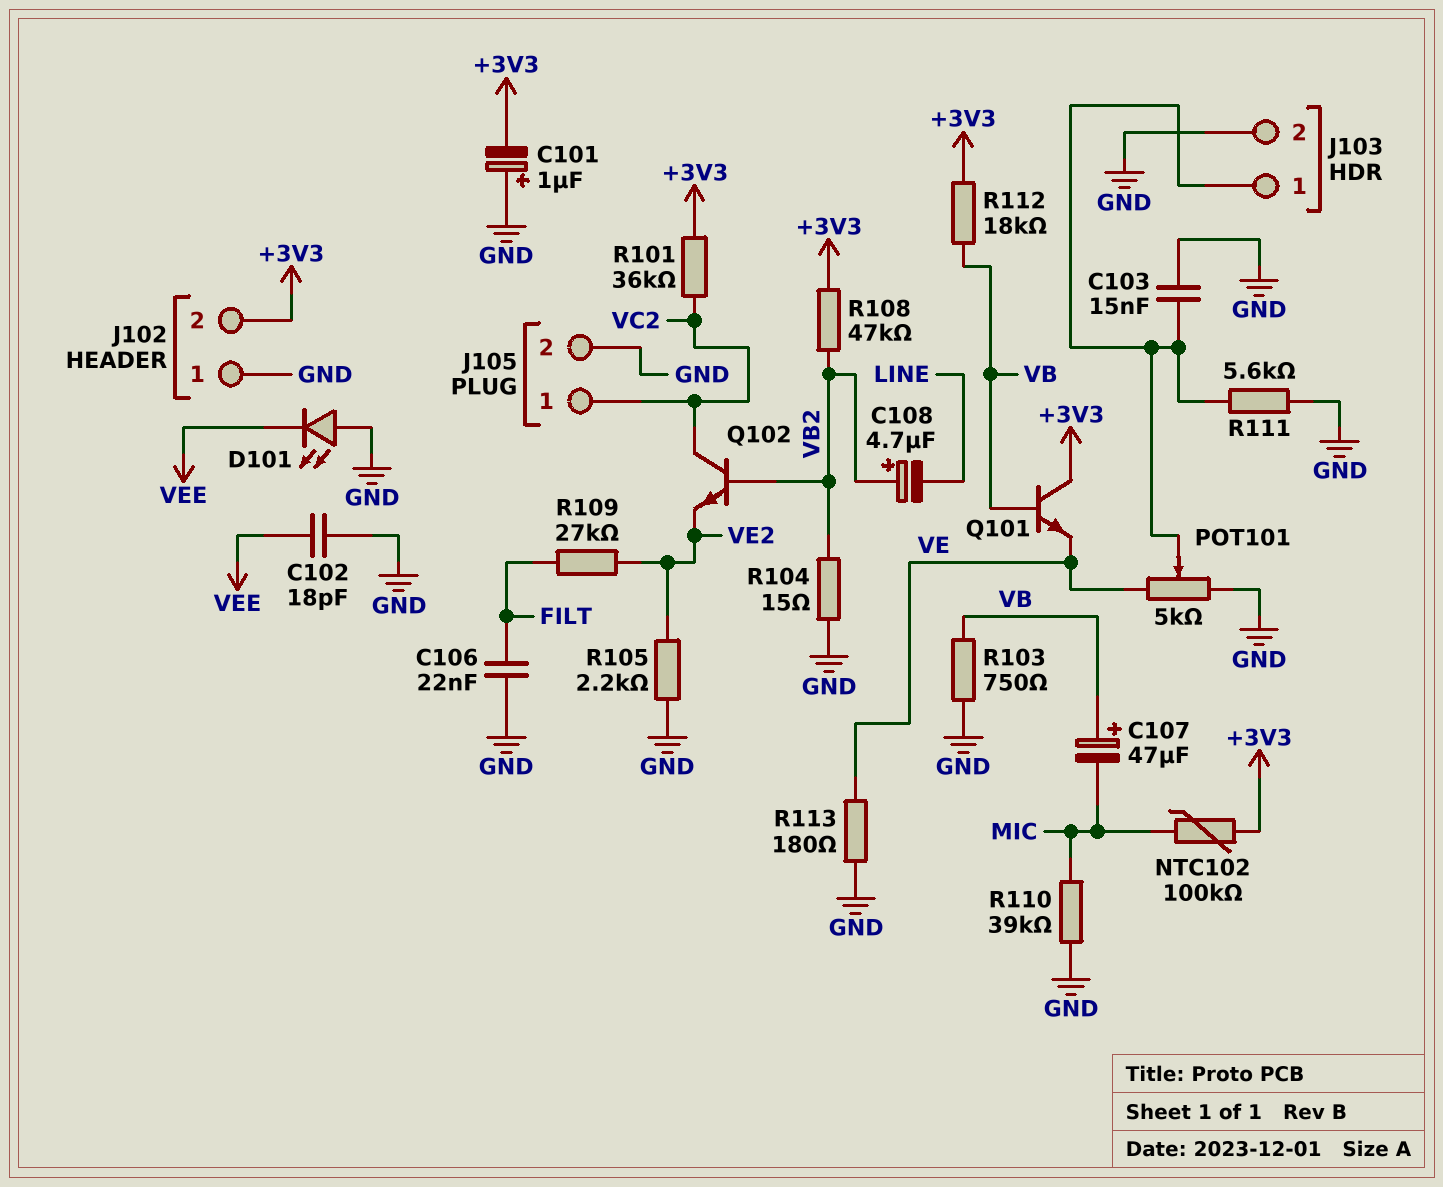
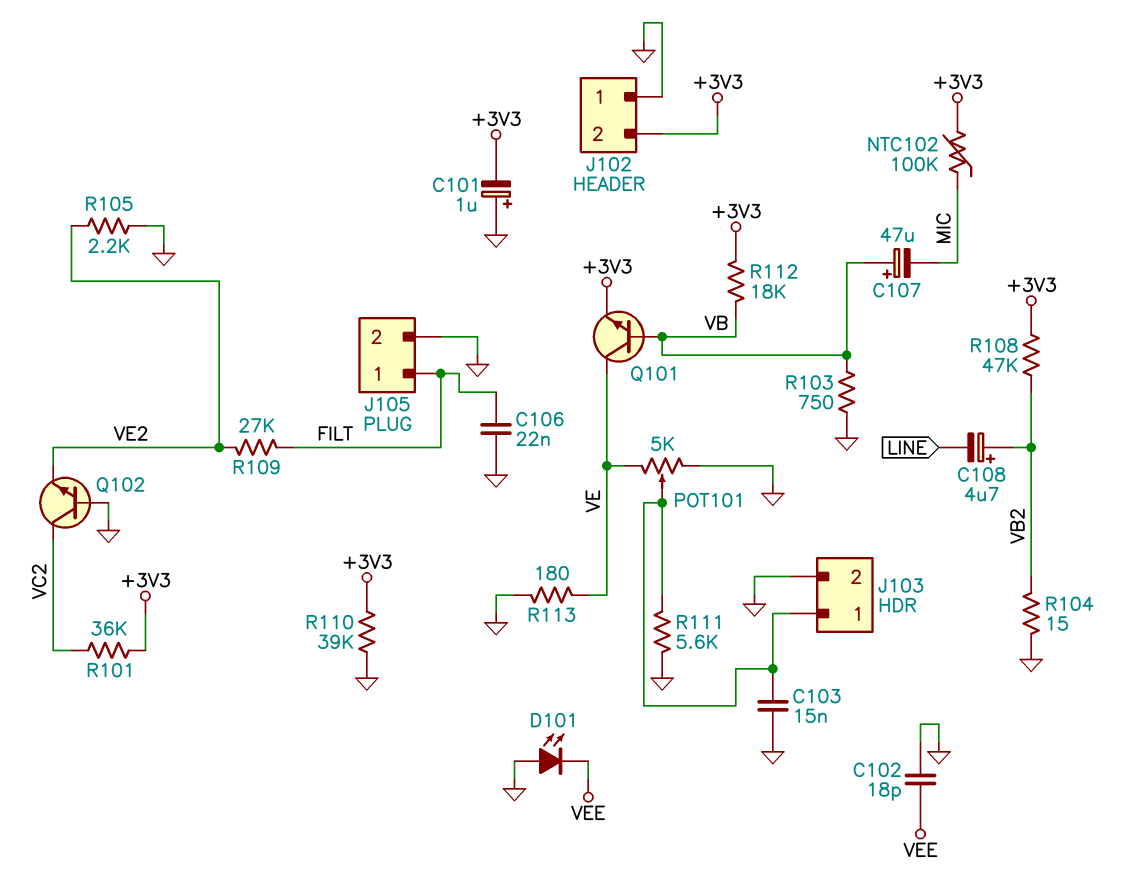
J105 pin 1: VC2 -> FILT
Q101: NPN (B VB, C +3V3, E VE) -> NPN (B VB, C VE, E +3V3)
Q102: NPN (B VB2, C VC2, E VE2) -> NPN (B GND, C VC2, E VE2)
R110: 39k (GND, MIC) -> 39k (+3V3, GND)

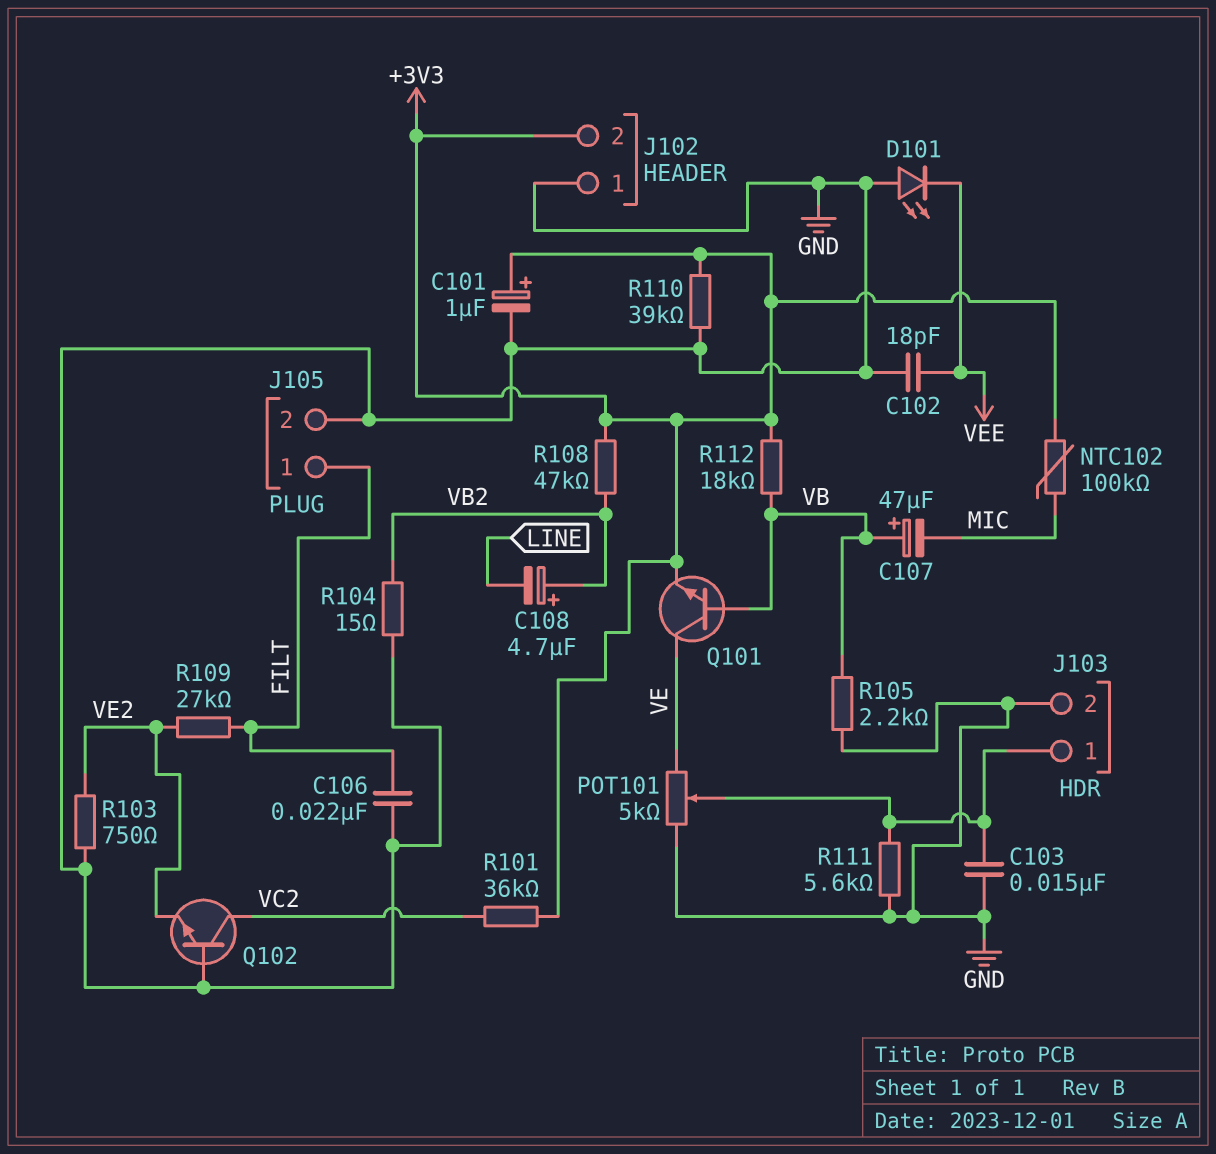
C101: 1uF (plus GND, minus +3V3) -> 1uF (plus +3V3, minus GND)
R103: 750 (GND, VB) -> 750 (GND, VE2)
R105: 2.2k (GND, VE2) -> 2.2k (GND, VB)
R113: 180 (GND, VE) -> none

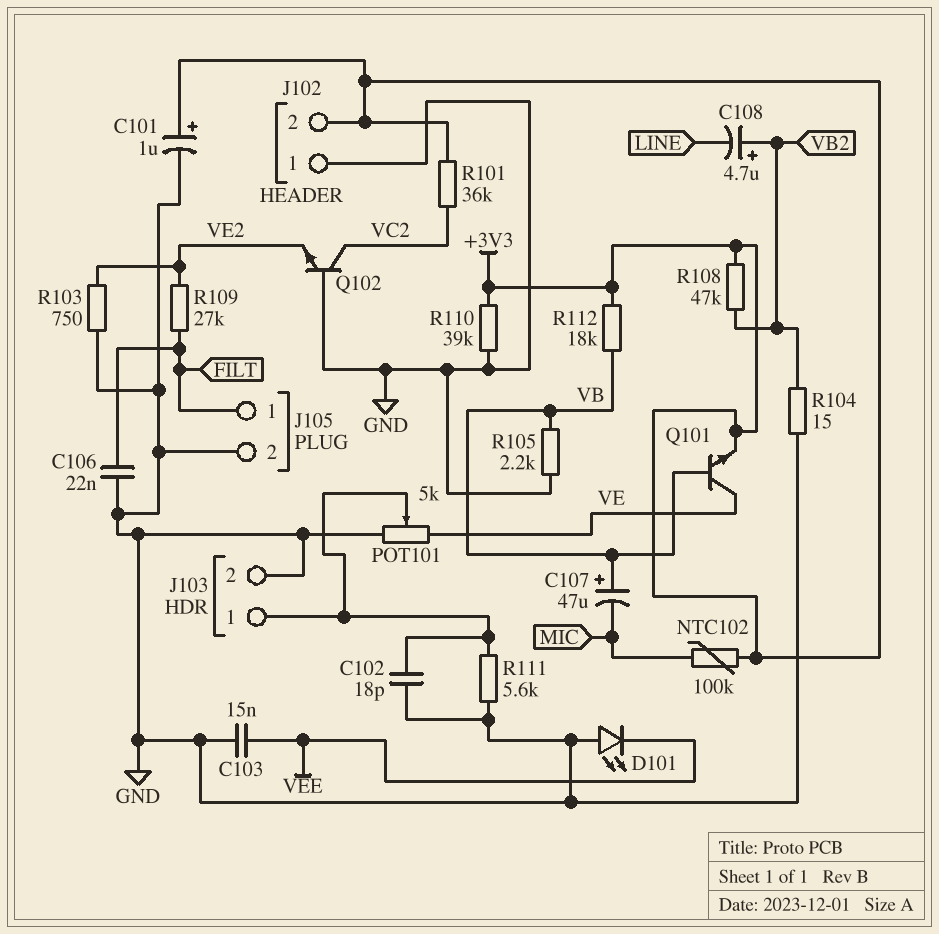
C102: 18pF (GND, VEE) -> 18pF (GND, J103/1)
C103: 15nF (GND, J103/1) -> 15nF (GND, VEE)

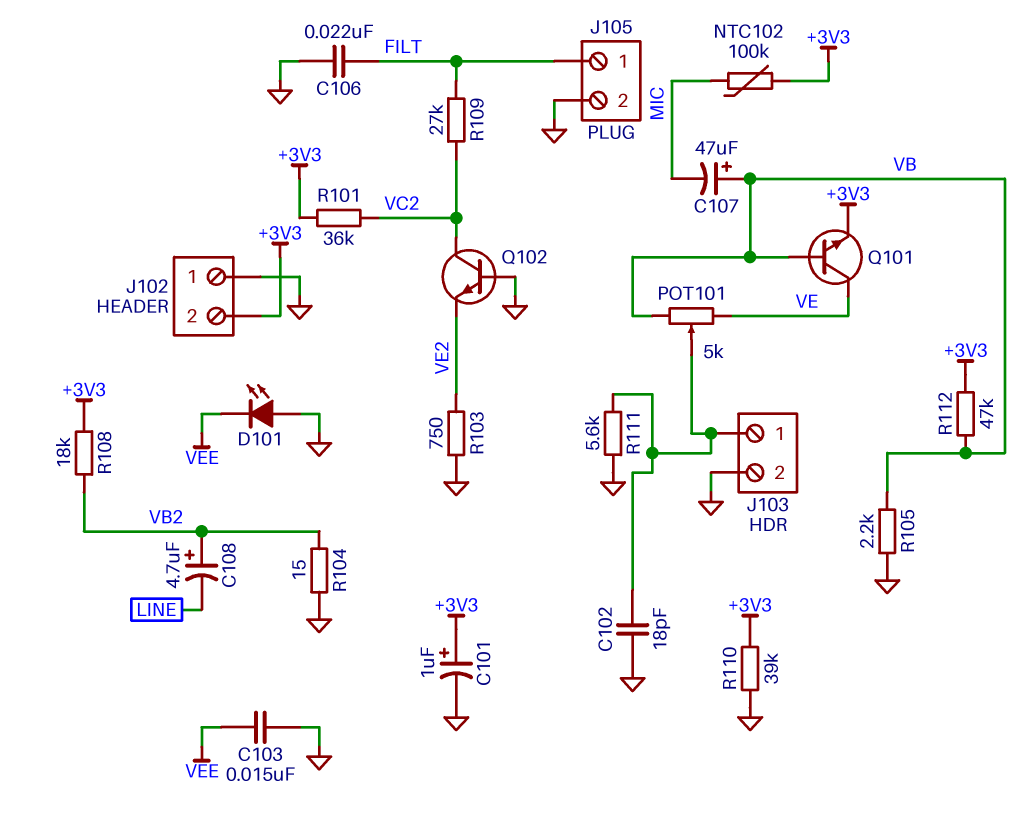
POT101: 5k (GND, VE, wiper J103/1) -> 5k (VB, VE, wiper J103/1)
R108: 47k (+3V3, VB2) -> 18k (+3V3, VB2)
R109: 27k (FILT, VE2) -> 27k (FILT, VC2)
R112: 18k (+3V3, VB) -> 47k (+3V3, VB)

